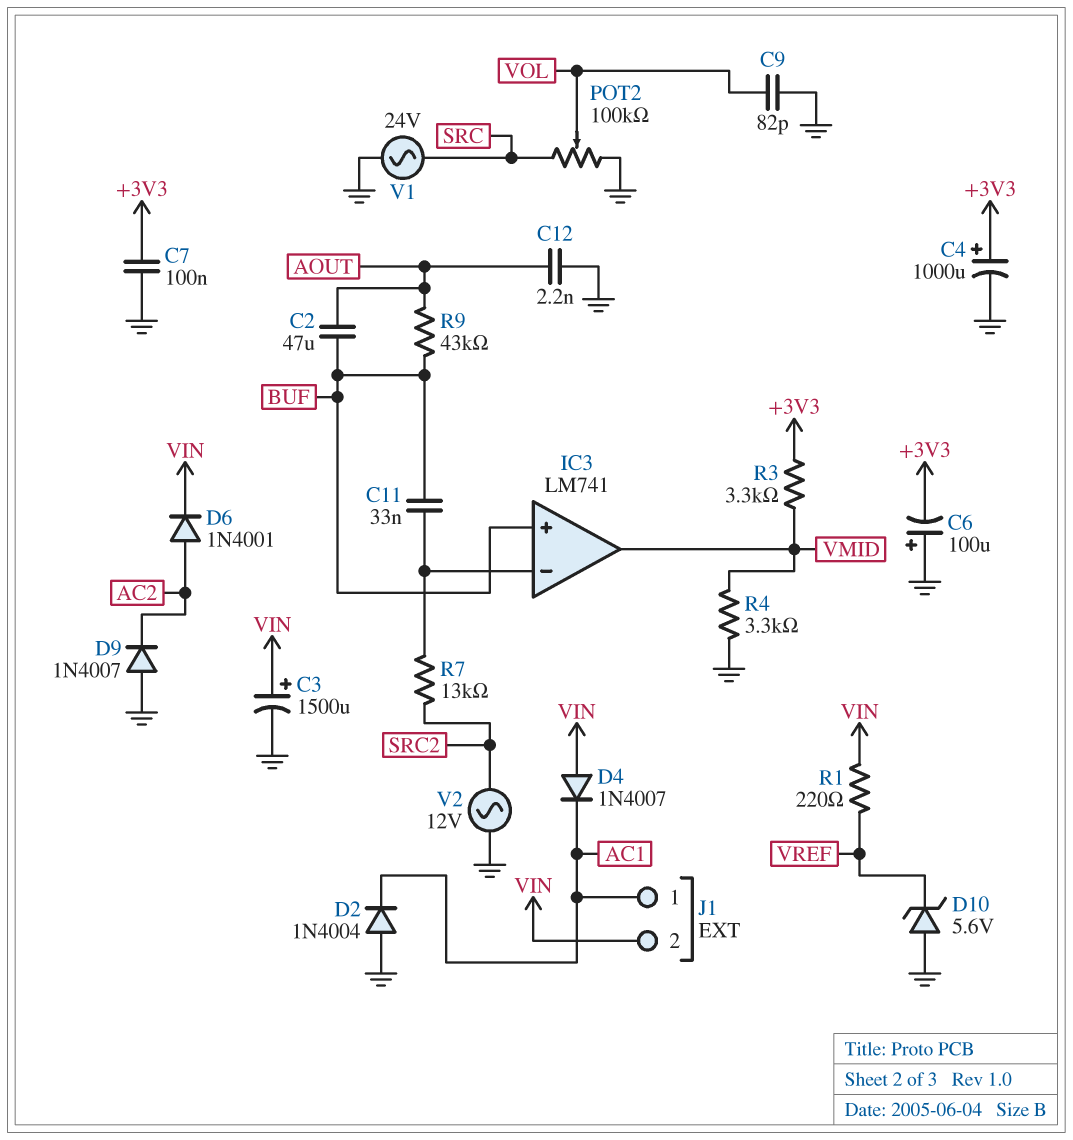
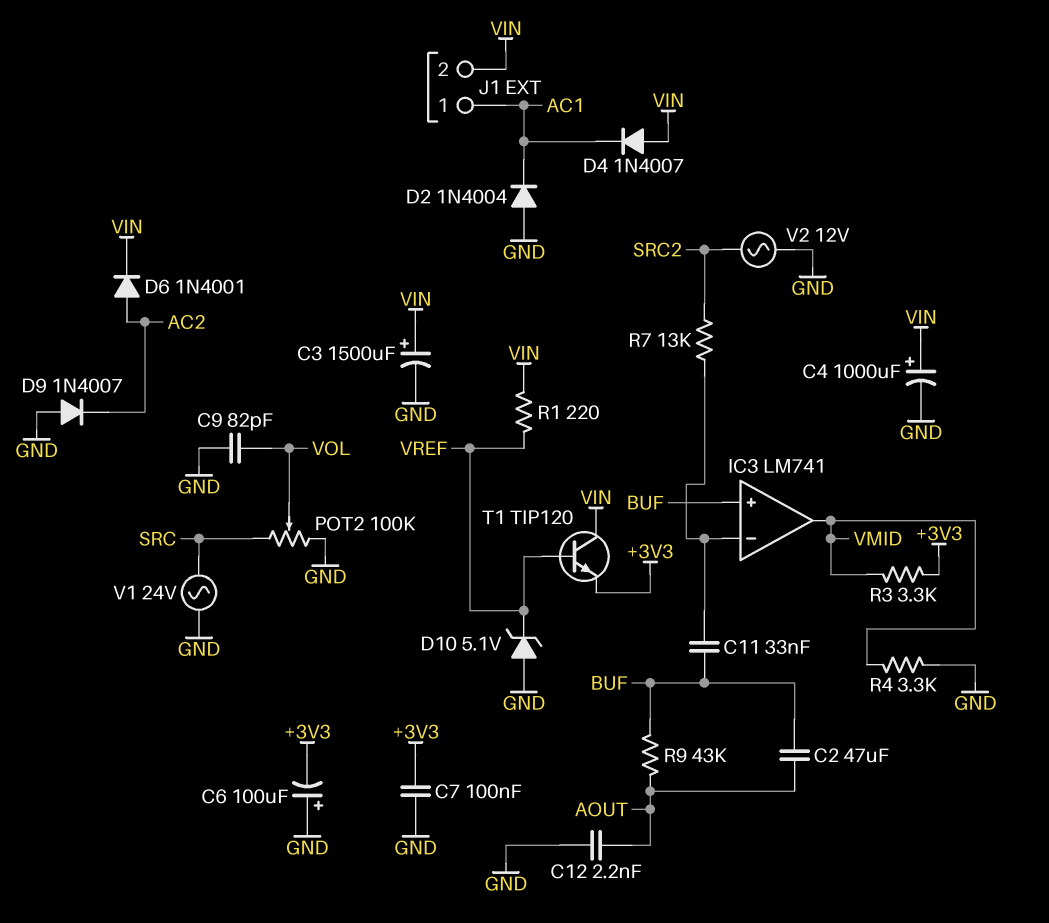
C4: 1000uF (plus +3V3, minus GND) -> 1000uF (plus VIN, minus GND)
D10: zener 5.6V (A GND, K VREF) -> zener 5.1V (A GND, K VREF)
T1: none -> NPN TIP120 (B VREF, C VIN, E +3V3)

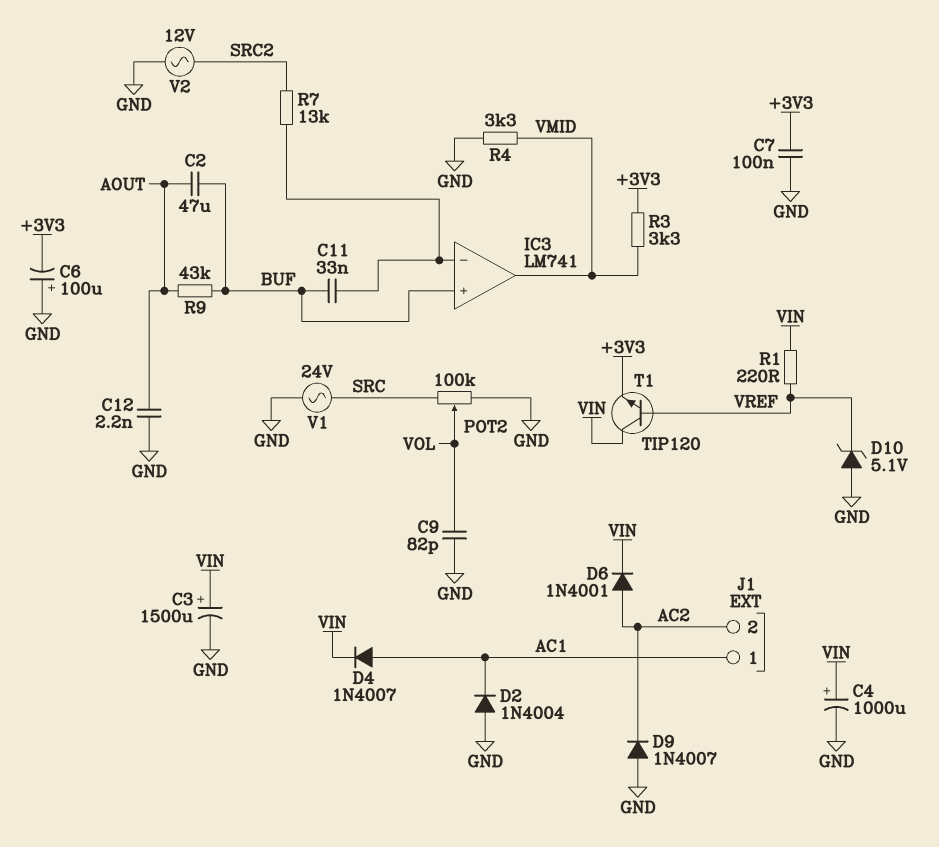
D4: diode 1N4007 (A VIN, K AC1) -> diode 1N4007 (A AC1, K VIN)
J1 pin 2: VIN -> AC2

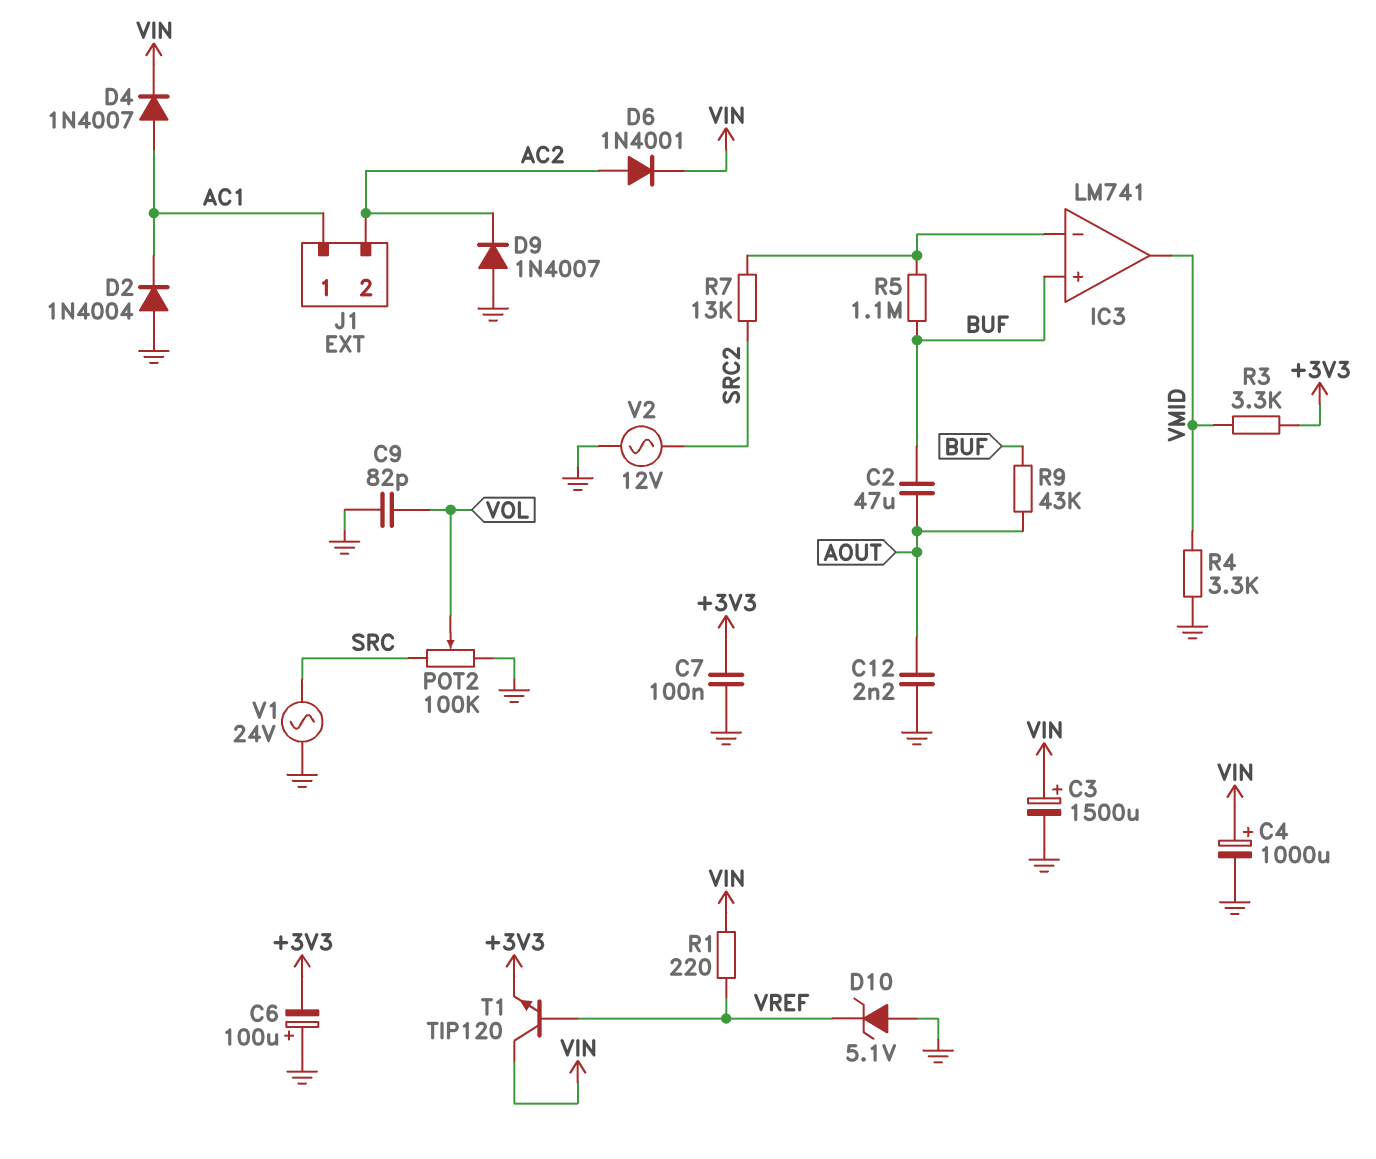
C11: 33nF (BUF, IC3/in-) -> none
R5: none -> 1.1M (BUF, IC3/in-)

